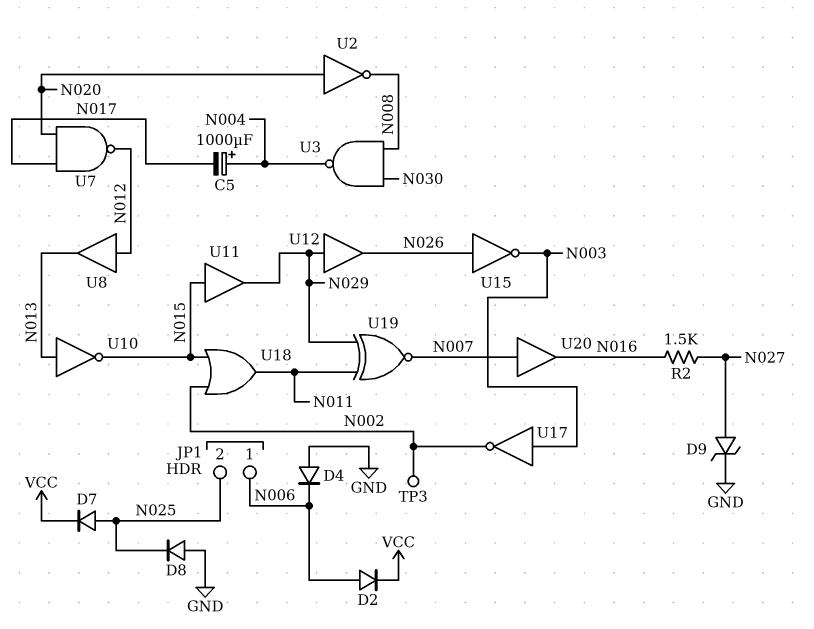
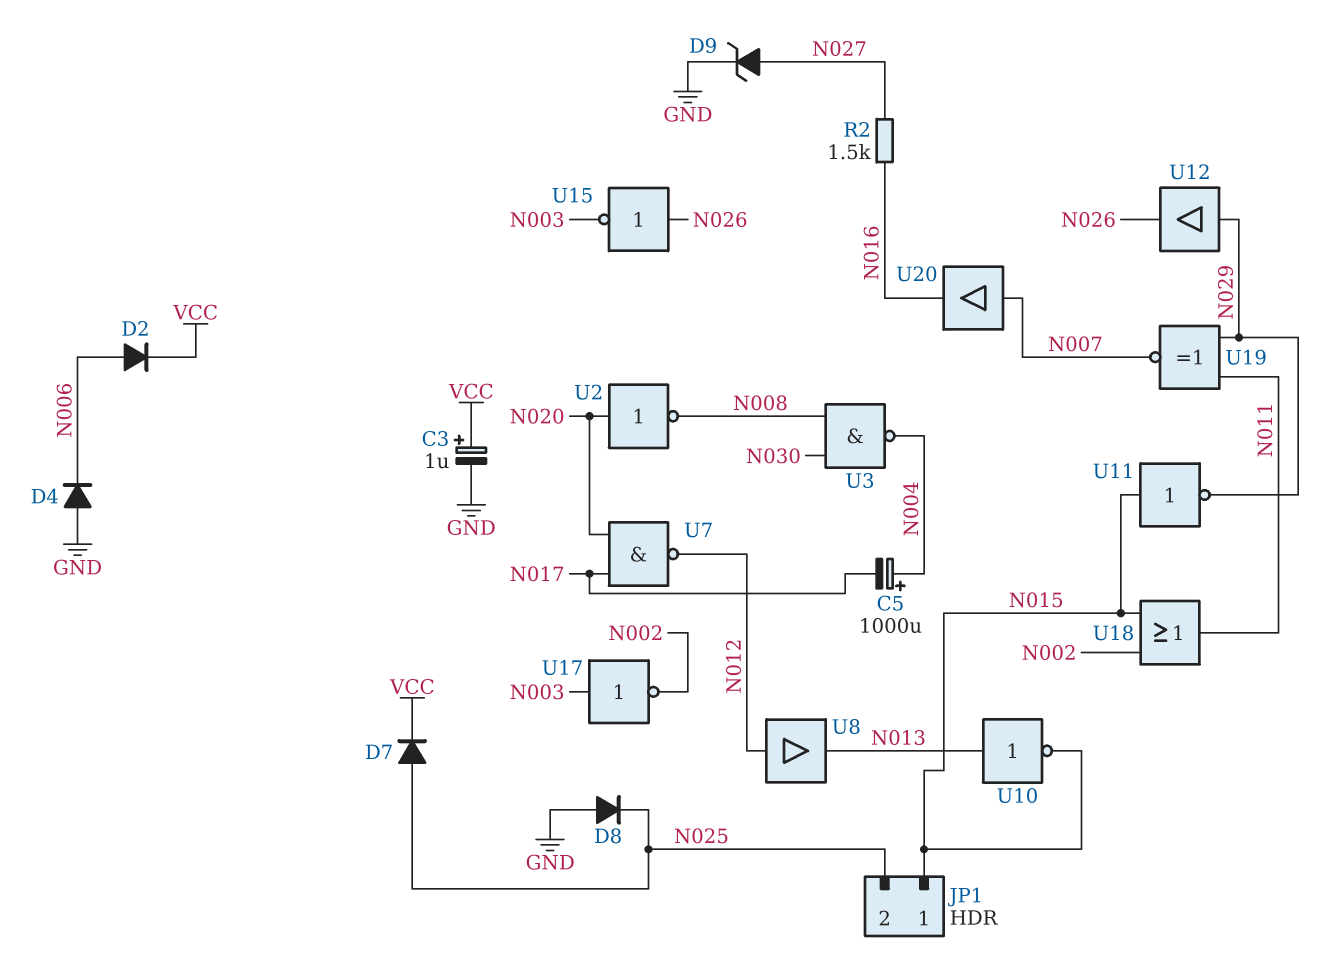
C3: none -> 1uF (plus VCC, minus GND)
JP1 pin 1: N006 -> N015
TP3: test point (N002) -> none
U11: buffer (in N015, out N029) -> NOT (in N015, out N029)

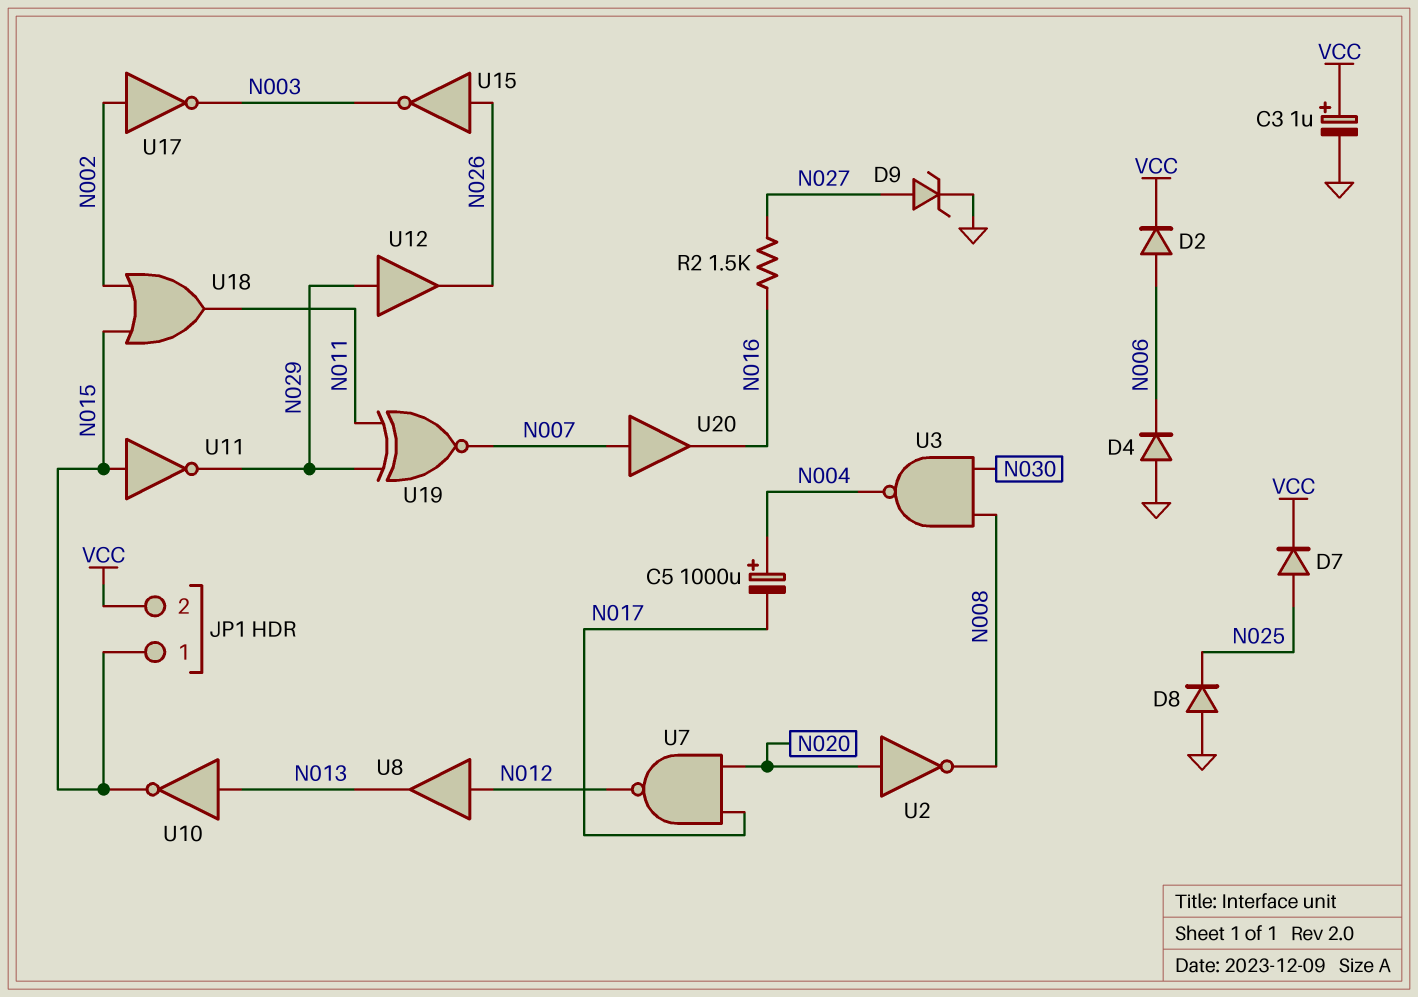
JP1 pin 2: N025 -> VCC
U17: NOT (in N003, out N002) -> NOT (in N002, out N003)

